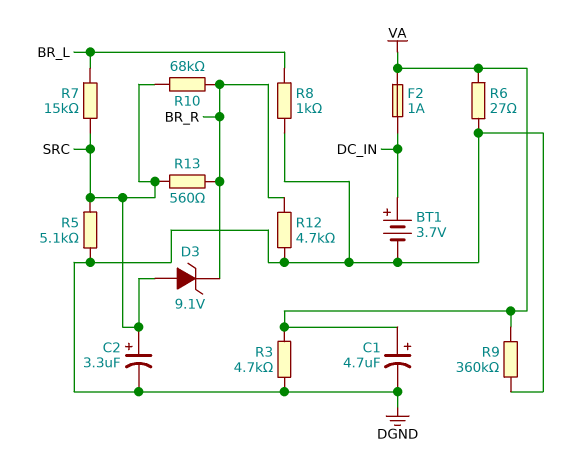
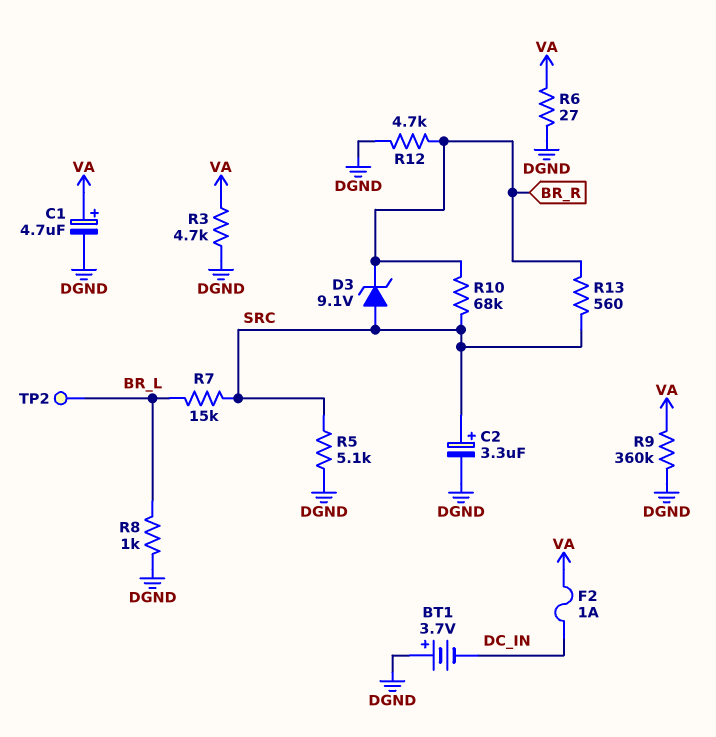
BT1: 3.7V (plus DC_IN, minus DGND) -> 3.7V (plus DGND, minus DC_IN)
TP2: none -> test point (BR_L)

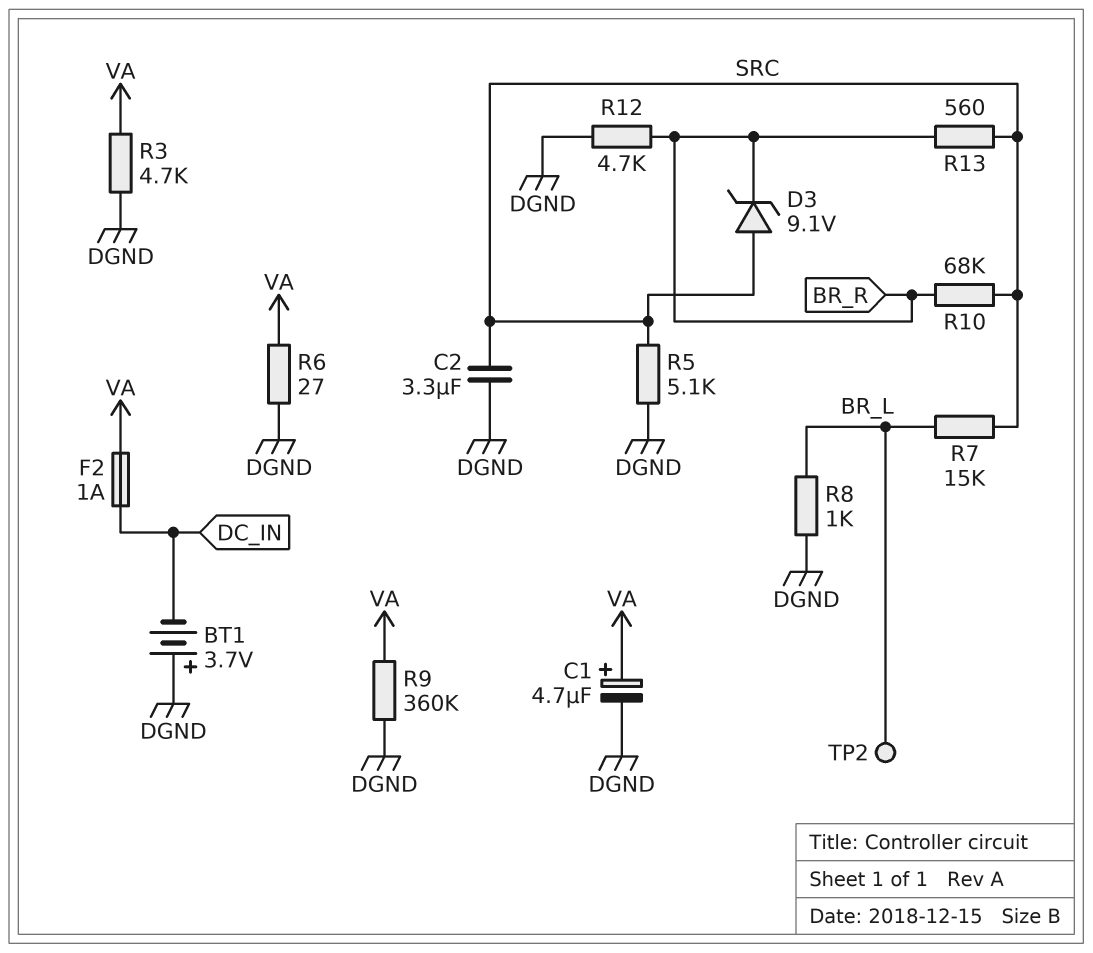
C2: 3.3uF (plus SRC, minus DGND) -> 3.3uF (DGND, SRC)

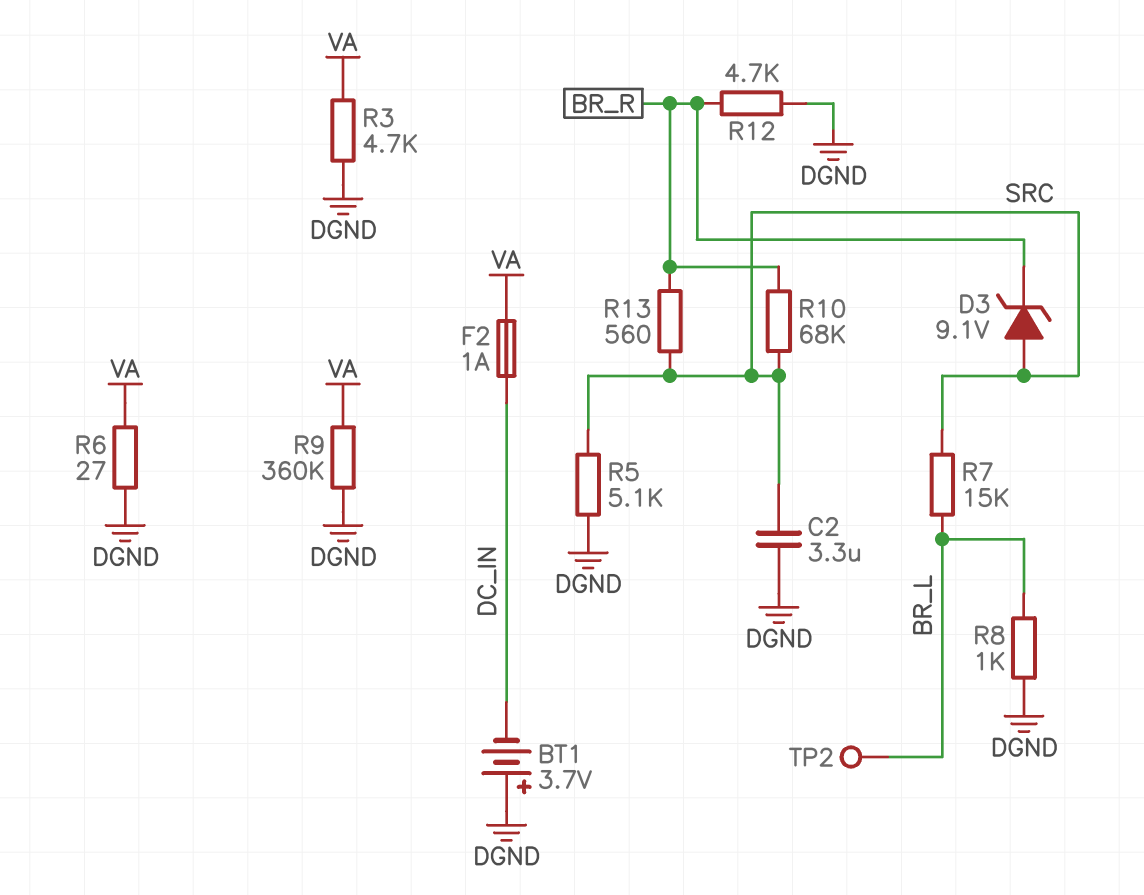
C1: 4.7uF (plus VA, minus DGND) -> none

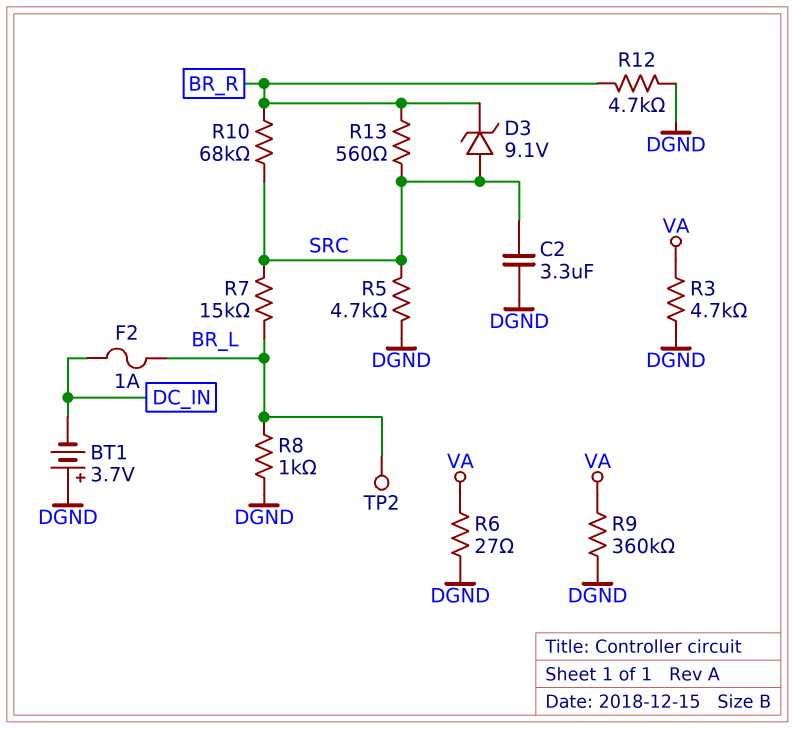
F2: 1A (DC_IN, VA) -> 1A (BR_L, DC_IN)
R5: 5.1k (DGND, SRC) -> 4.7k (DGND, SRC)

